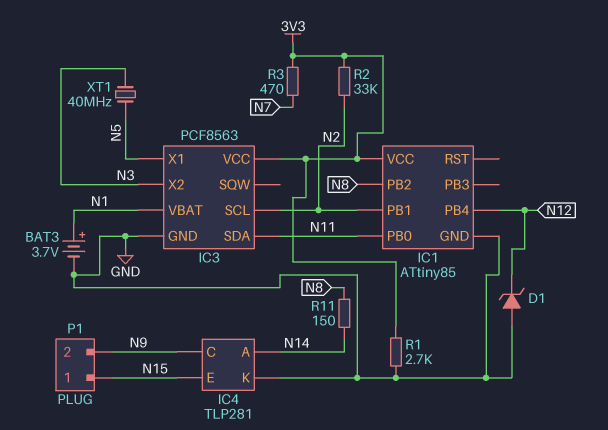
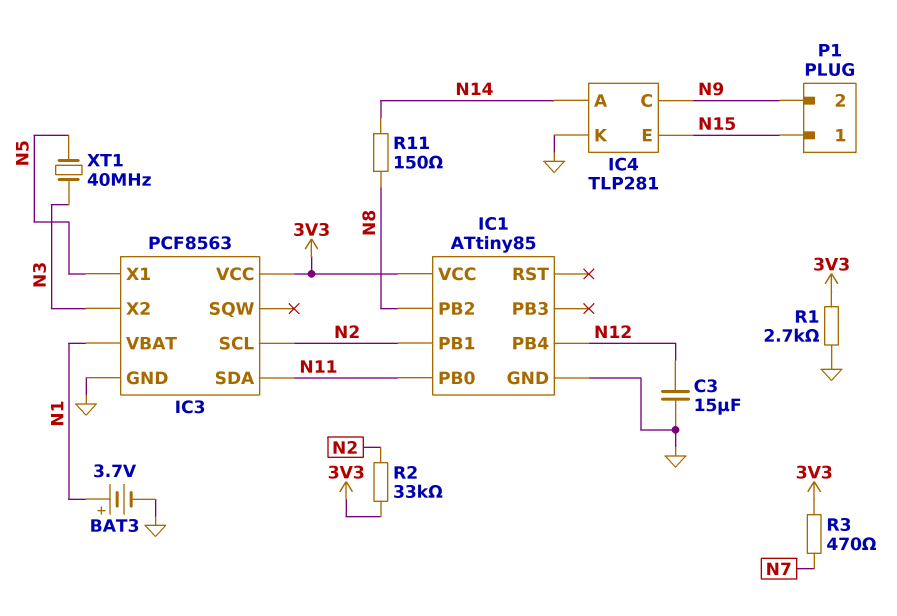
C3: none -> 15uF (GND, N12)
D1: zener (A GND, K N12) -> none

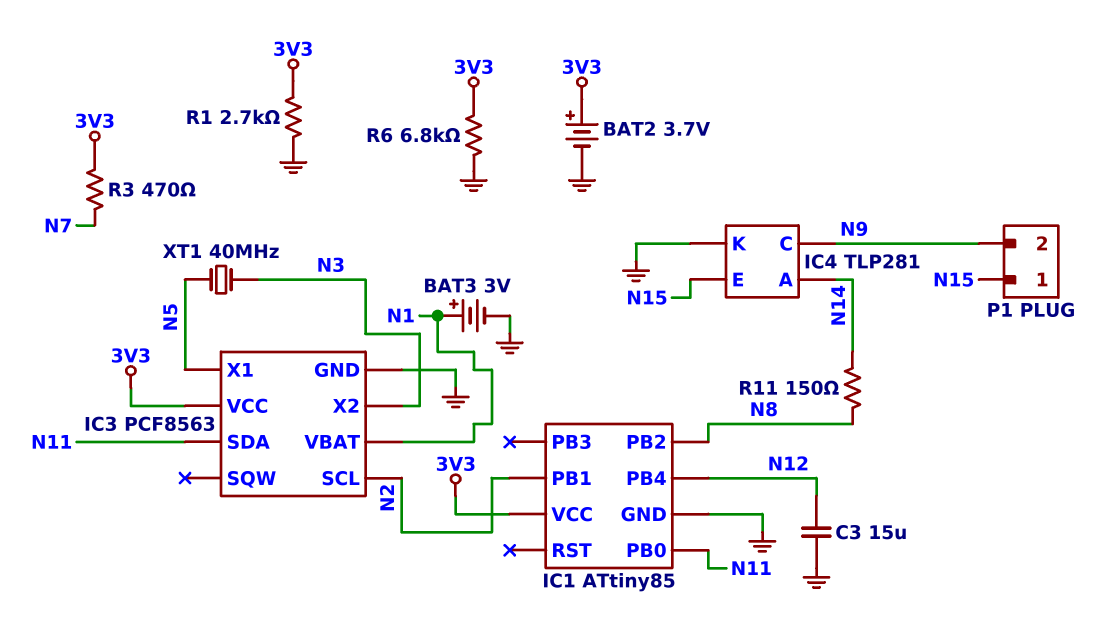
BAT2: none -> 3.7V (plus 3V3, minus GND)
BAT3: 3.7V (plus N1, minus GND) -> 3V (plus N1, minus GND)
R2: 33k (3V3, N2) -> none
R6: none -> 6.8k (3V3, GND)

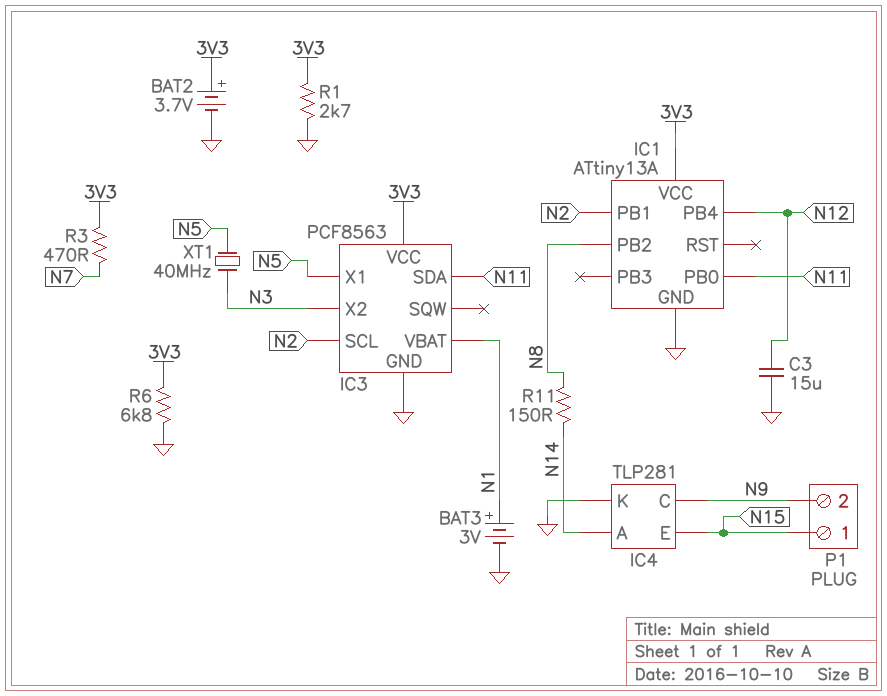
IC1: ATtiny85 -> ATtiny13A

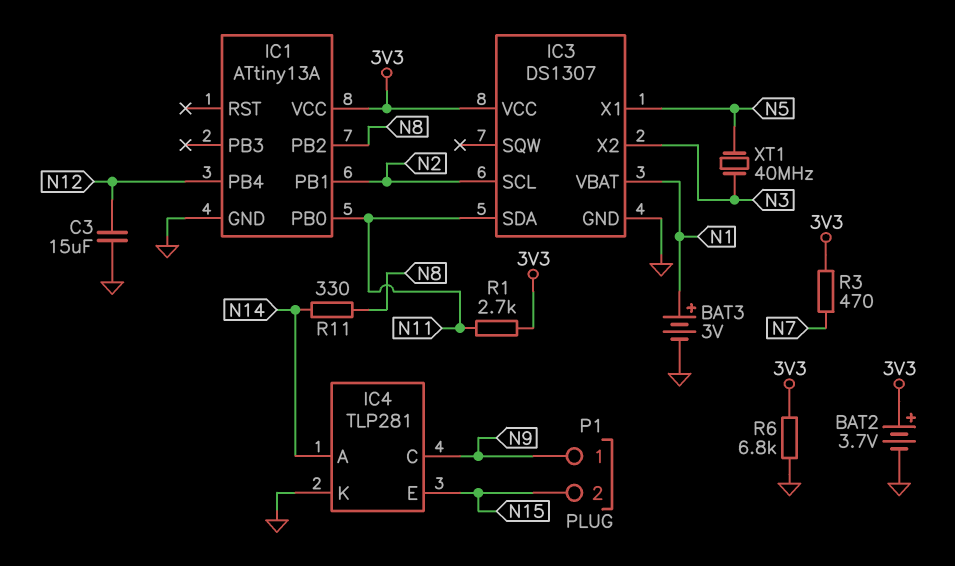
IC3: PCF8563 -> DS1307
P1 pin 1: N15 -> N9
P1 pin 2: N9 -> N15
R1: 2.7k (3V3, GND) -> 2.7k (3V3, N11)
R11: 150 (N8, N14) -> 330 (N8, N14)

